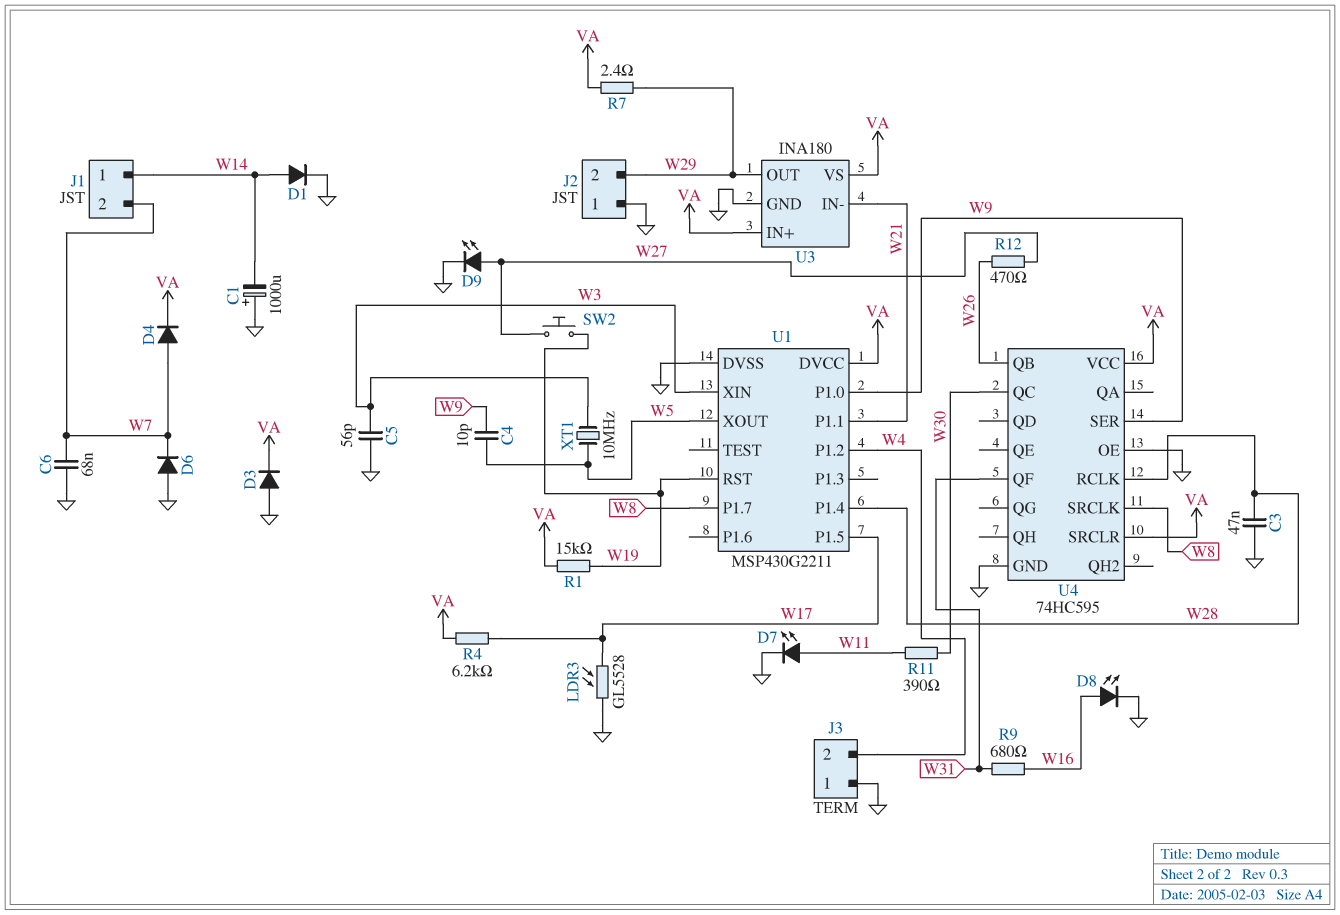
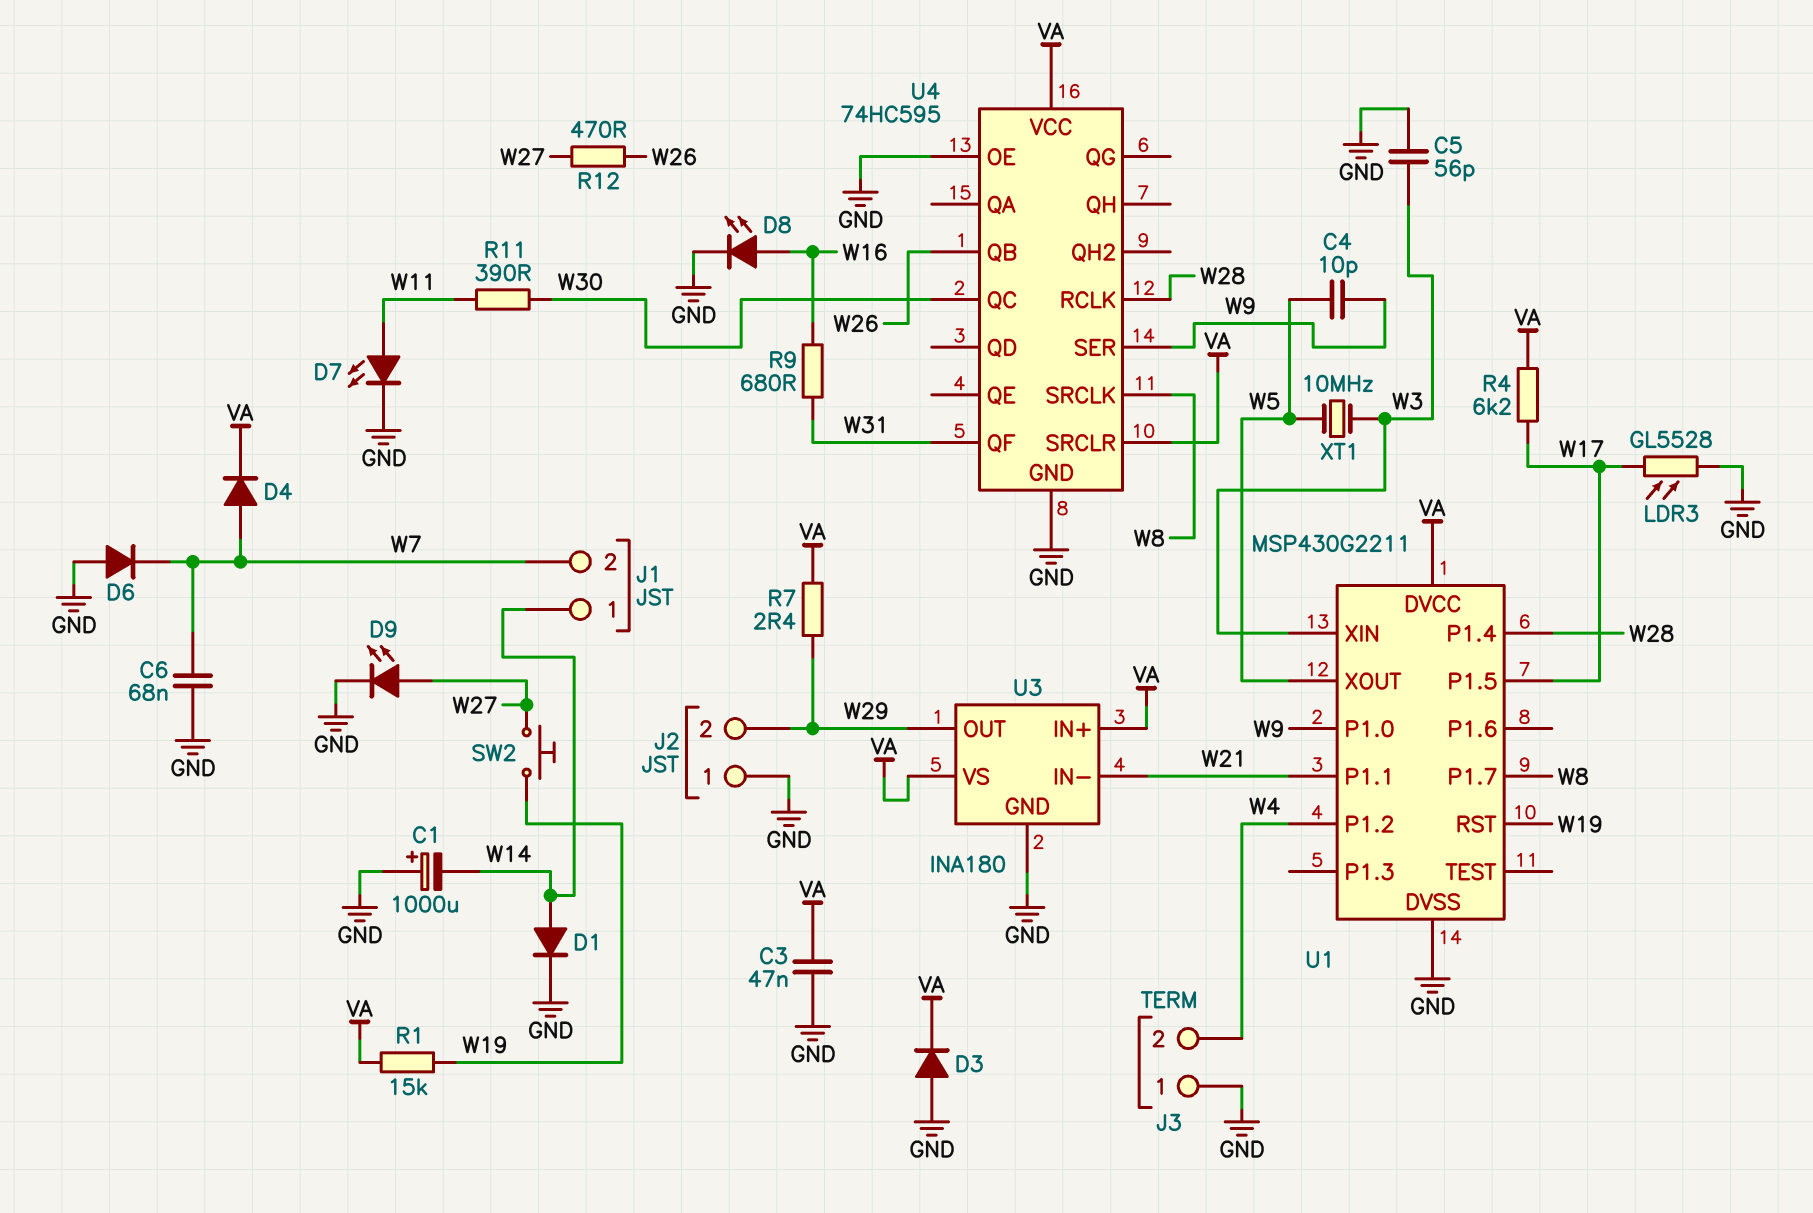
C3: 47nF (GND, W28) -> 47nF (GND, VA)

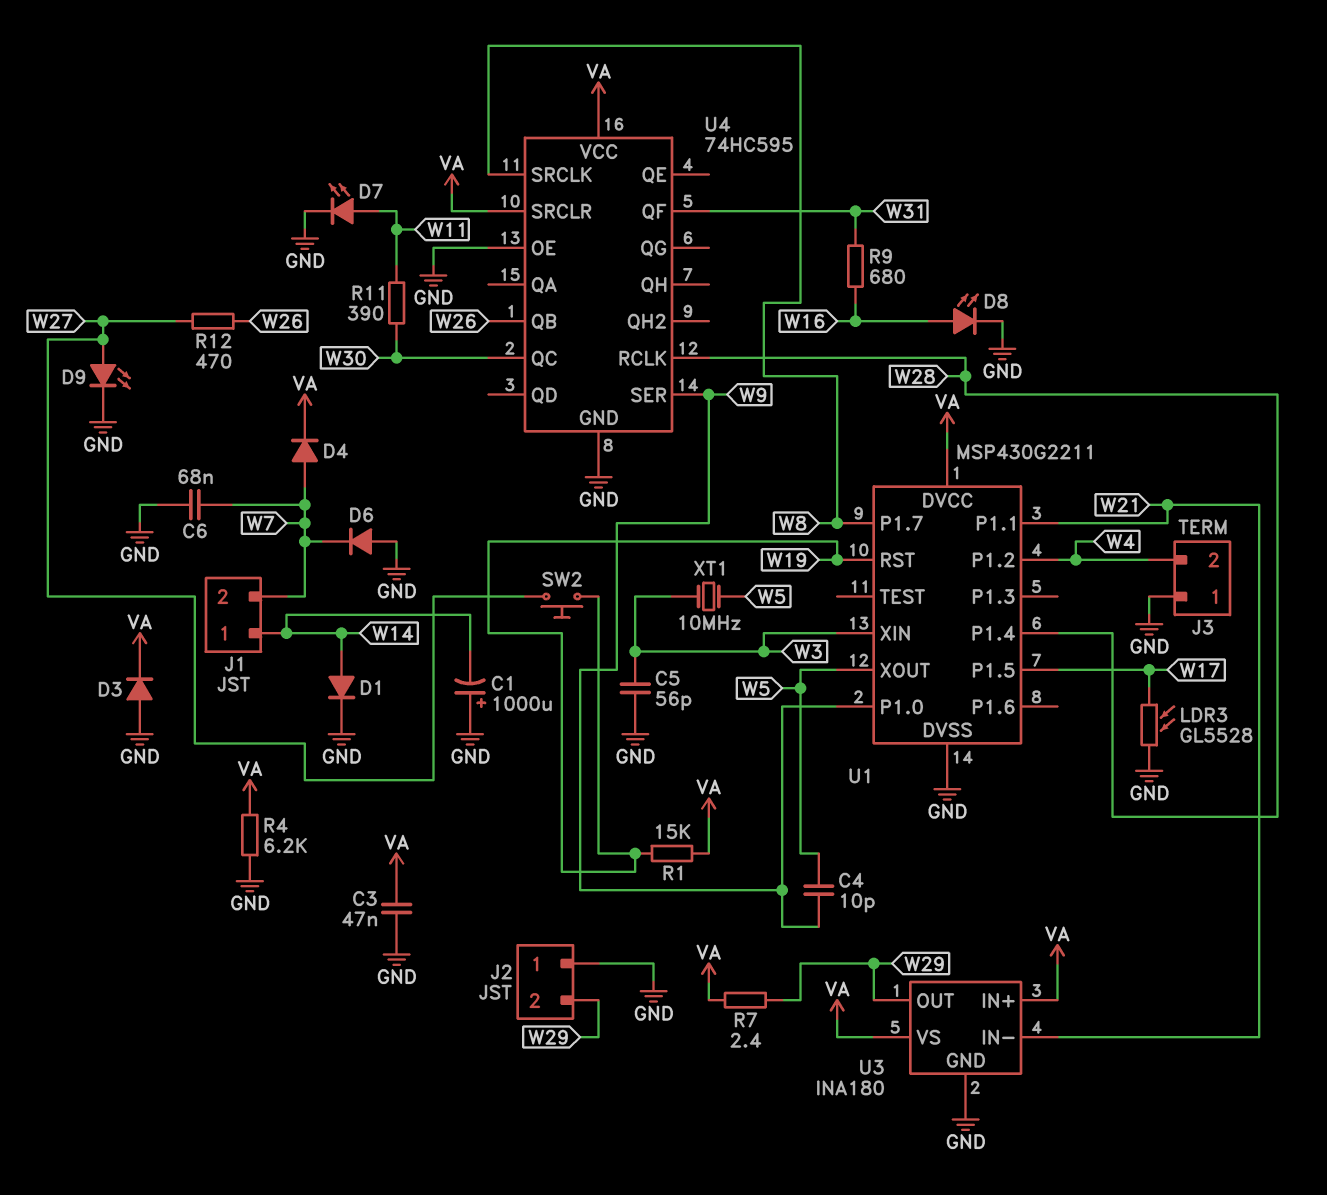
R4: 6.2k (VA, W17) -> 6.2k (GND, VA)

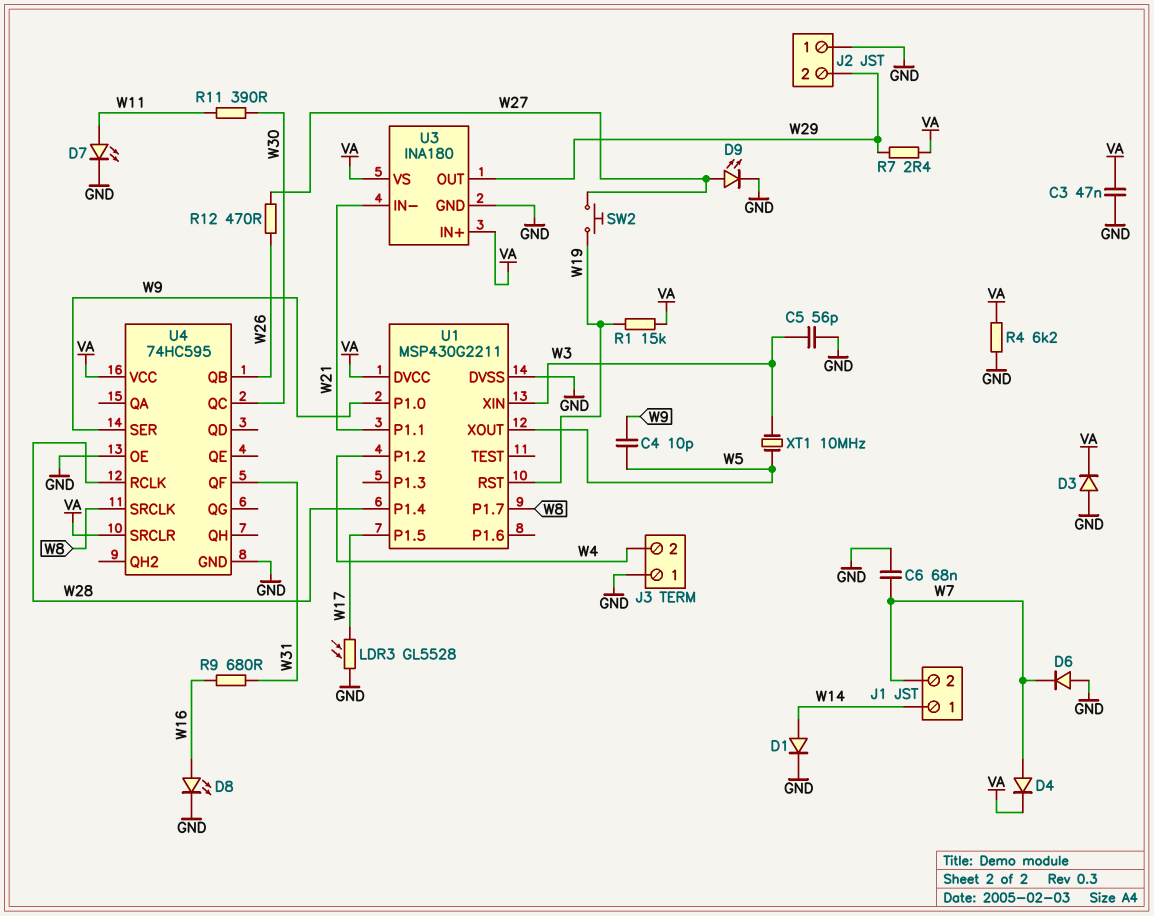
C1: 1000uF (plus GND, minus W14) -> none

